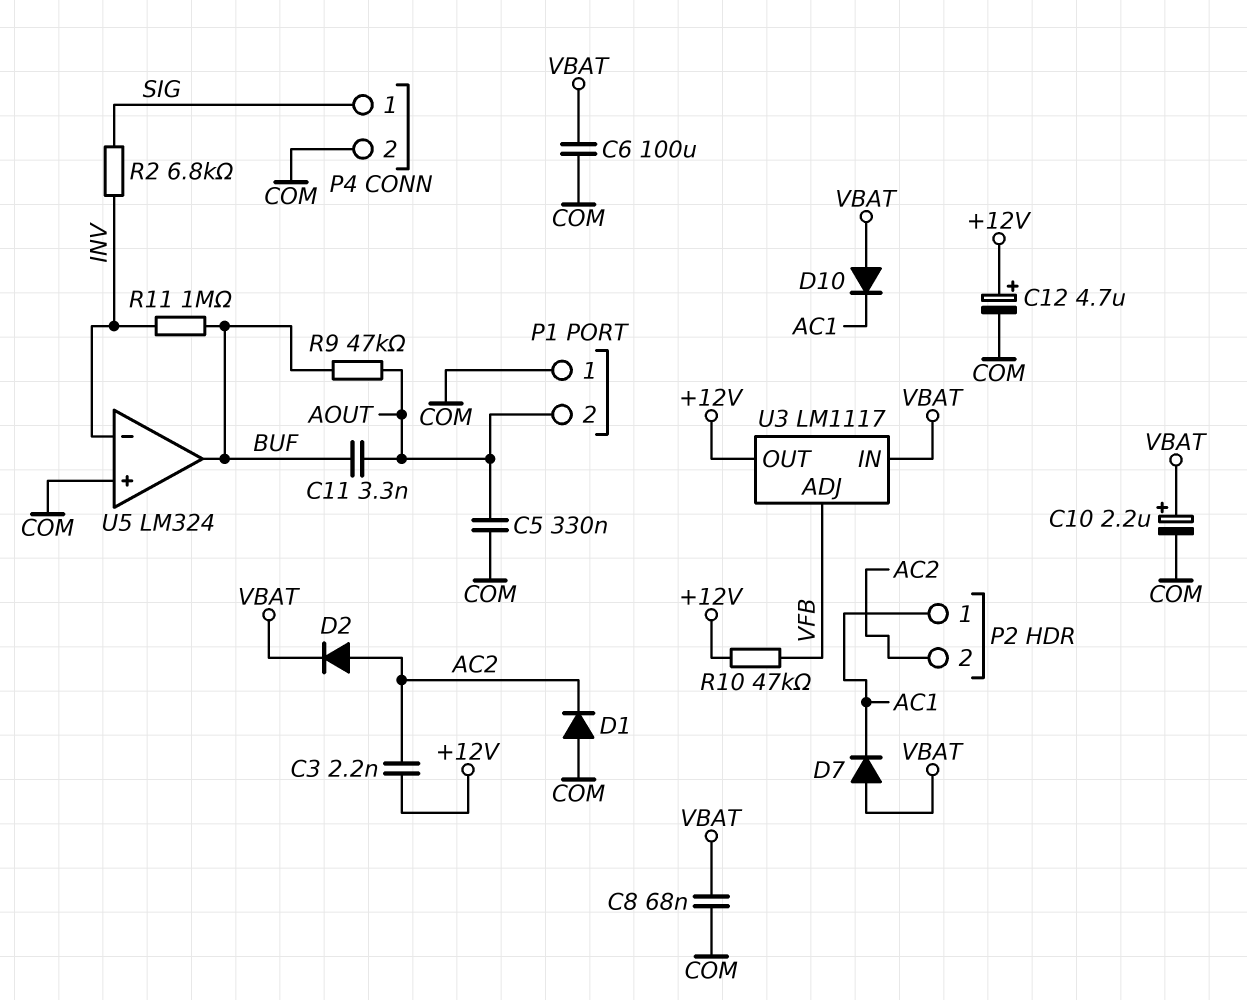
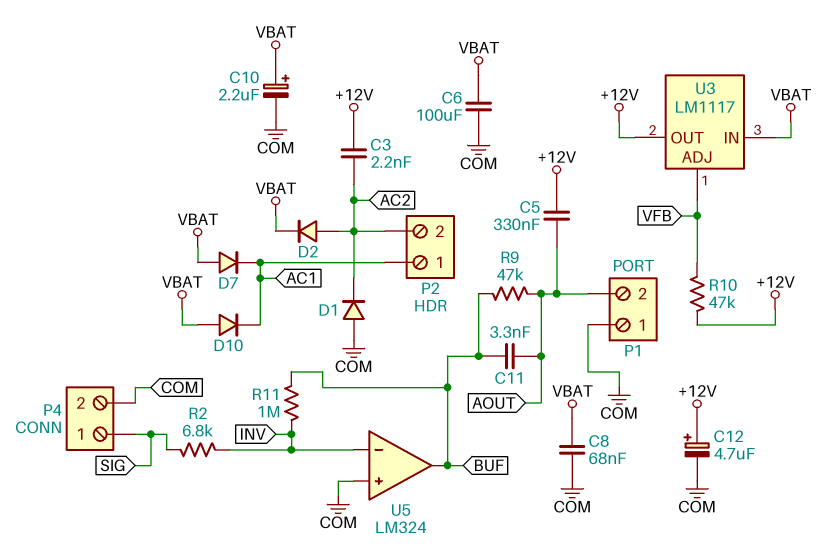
C5: 330nF (AOUT, COM) -> 330nF (+12V, AOUT)

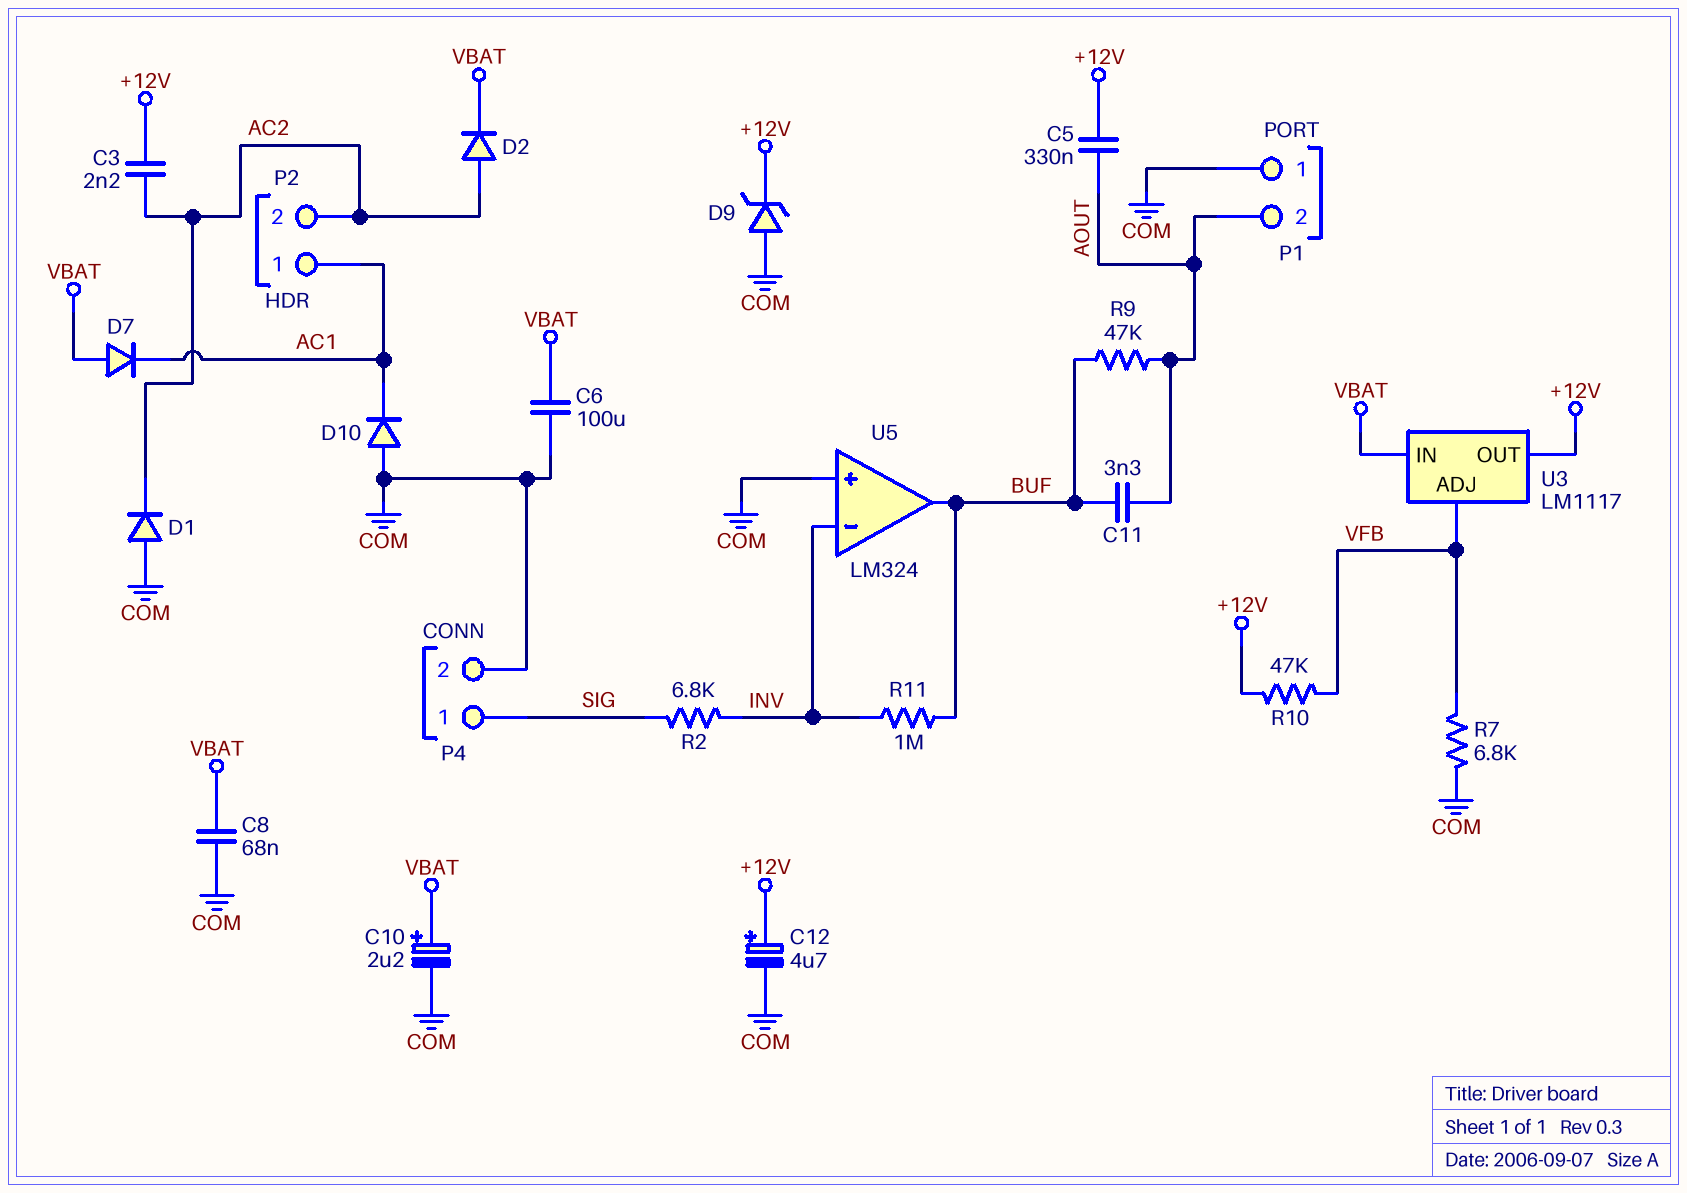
D9: none -> zener (A COM, K +12V)
D10: diode (A VBAT, K AC1) -> diode (A COM, K AC1)
R7: none -> 6.8k (COM, VFB)

